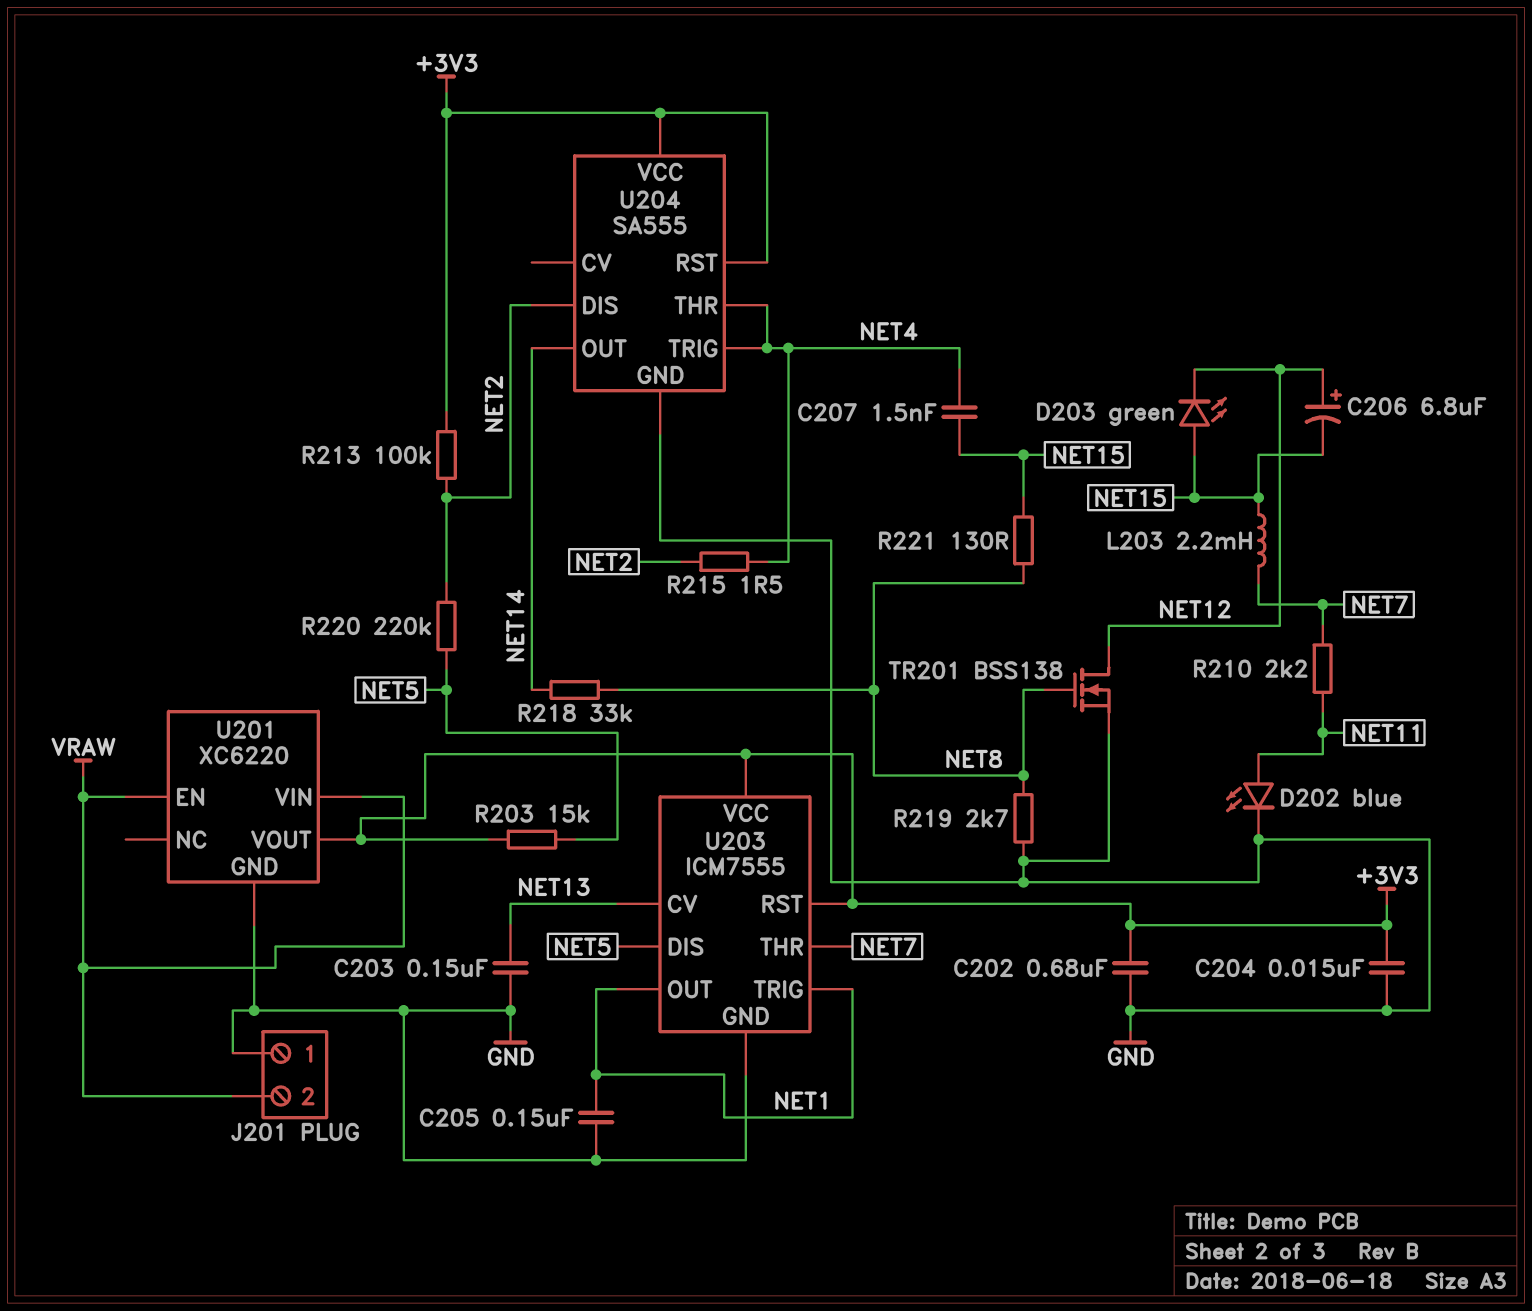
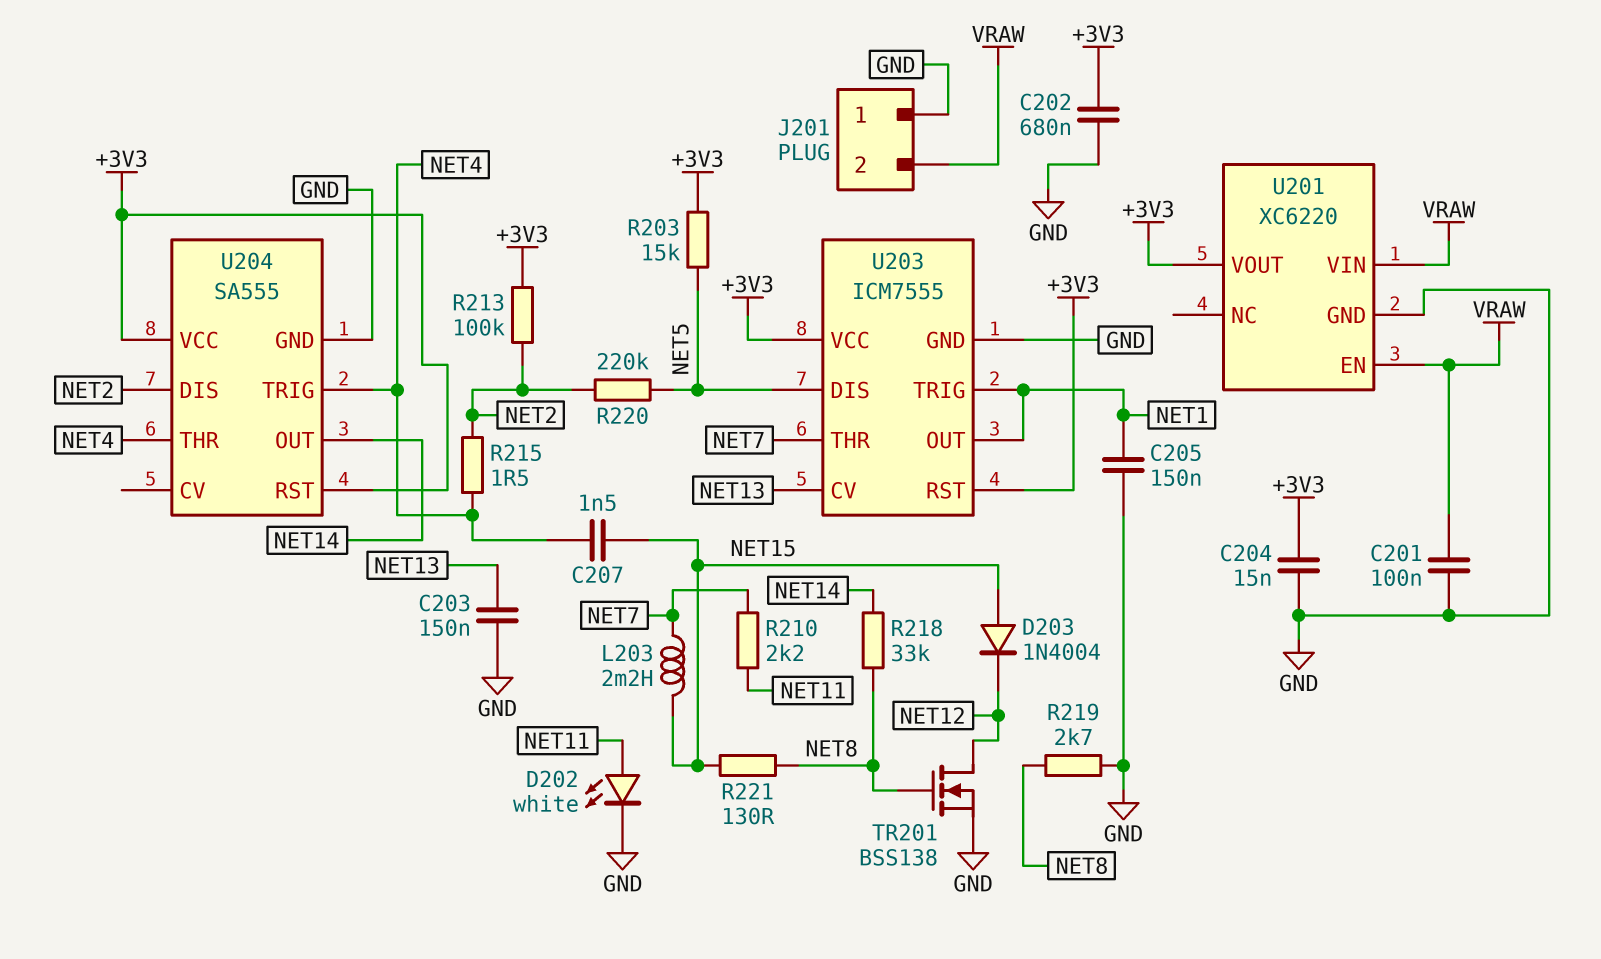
C201: none -> 100nF (GND, VRAW)
C206: 6.8uF (plus NET12, minus NET15) -> none
D202: LED blue (A NET11, K GND) -> LED white (A NET11, K GND)
D203: LED green (A NET15, K NET12) -> diode 1N4004 (A NET15, K NET12)

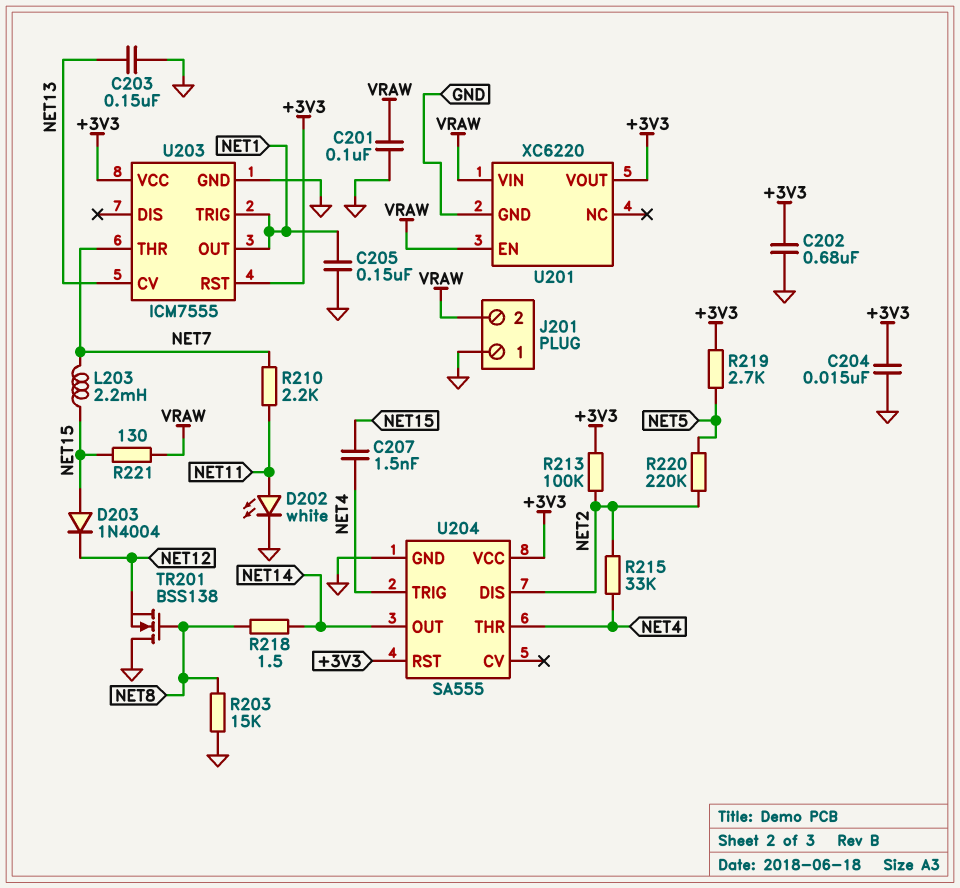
R203: 15k (+3V3, NET5) -> 15k (GND, NET8)
R215: 1.5 (NET2, NET4) -> 33k (NET2, NET4)
R218: 33k (NET8, NET14) -> 1.5 (NET8, NET14)
R219: 2.7k (GND, NET8) -> 2.7k (+3V3, NET5)
R221: 130 (NET8, NET15) -> 130 (NET15, VRAW)
TR201: NMOS BSS138 (G NET8, D NET12, S GND) -> NMOS BSS138 (G NET8, D GND, S NET12)
U203 pin DIS: NET5 -> none

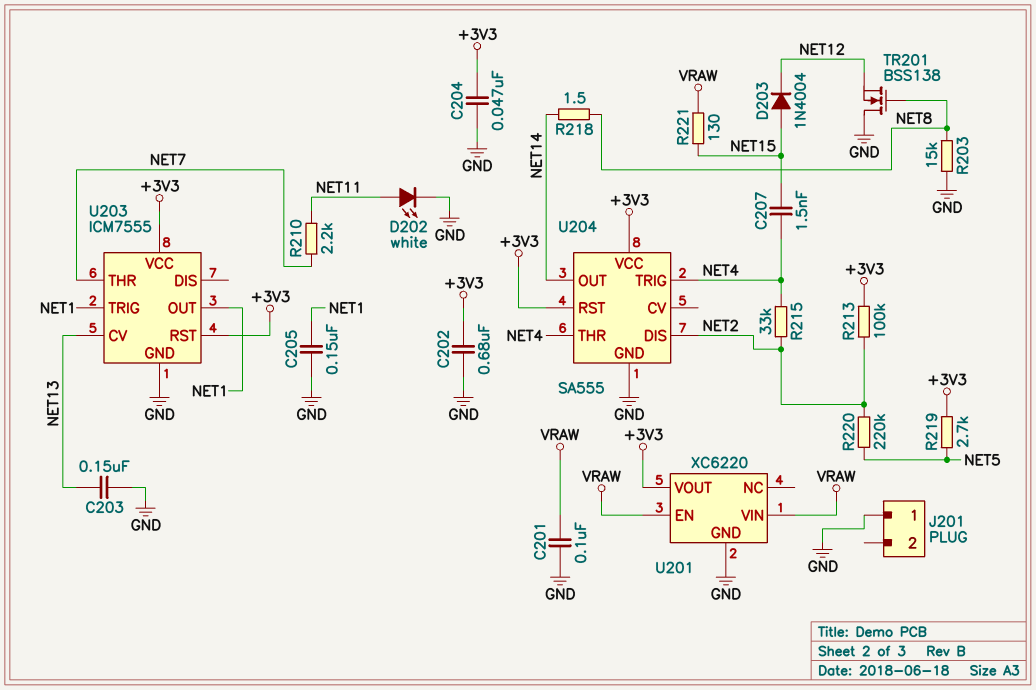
C204: 15nF (+3V3, GND) -> 47nF (+3V3, GND)
J201 pin 2: VRAW -> none
L203: 2.2mH (NET7, NET15) -> none

